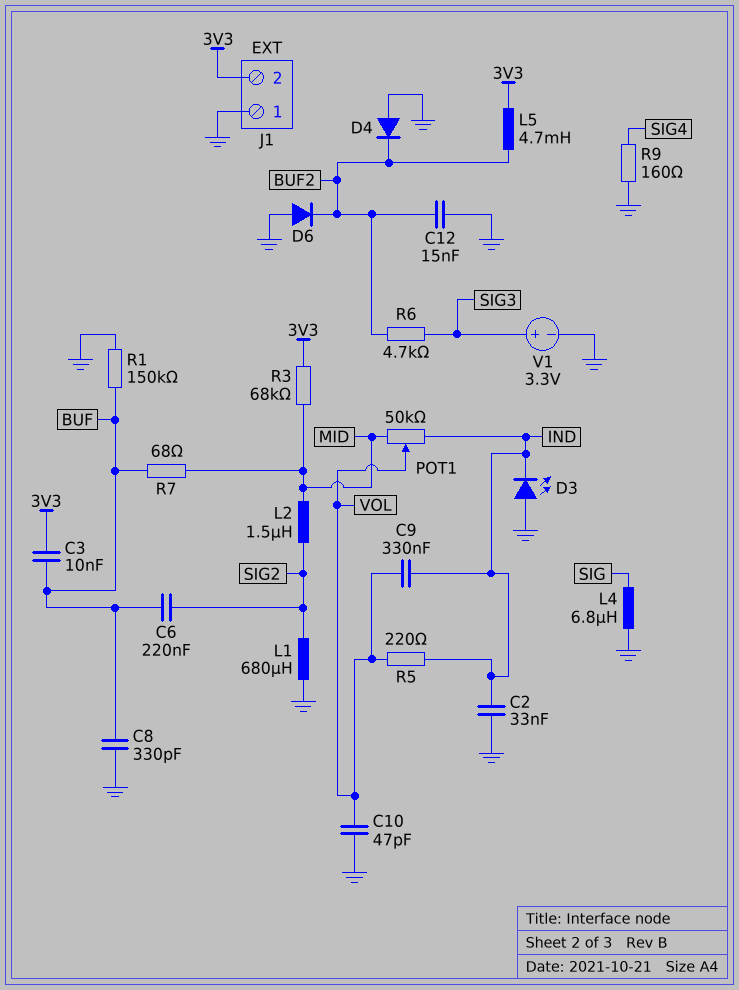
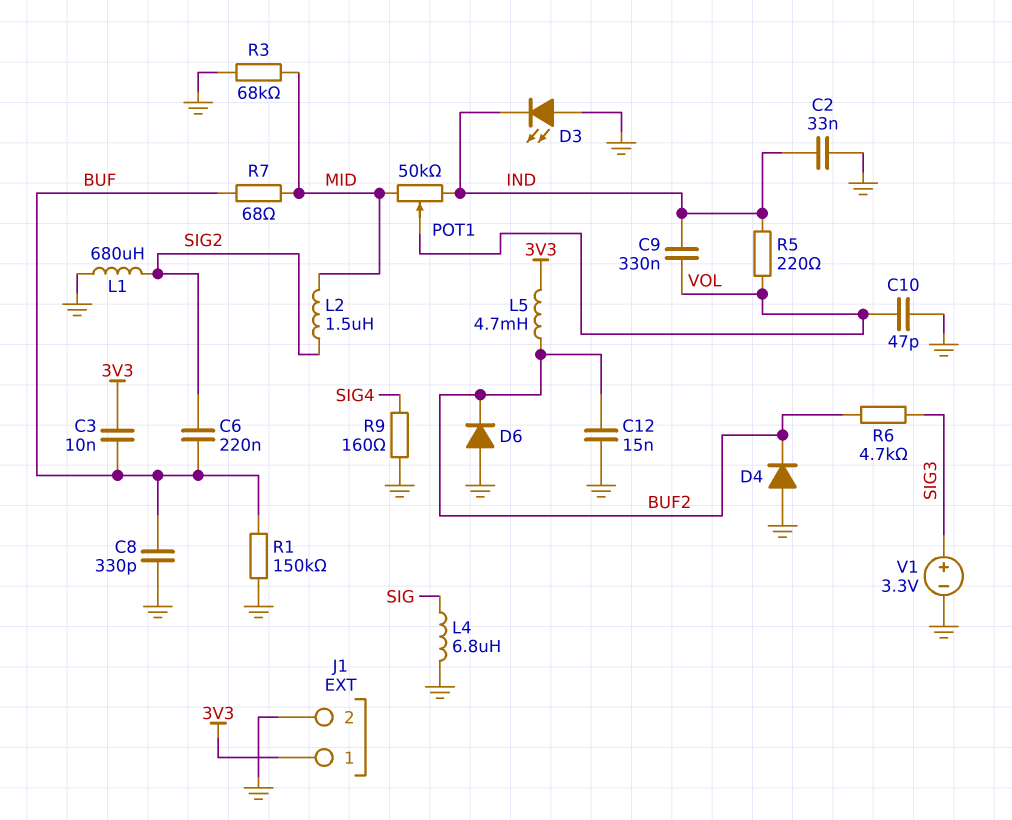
J1 pin 1: GND -> 3V3
J1 pin 2: 3V3 -> GND
R3: 68k (3V3, MID) -> 68k (GND, MID)

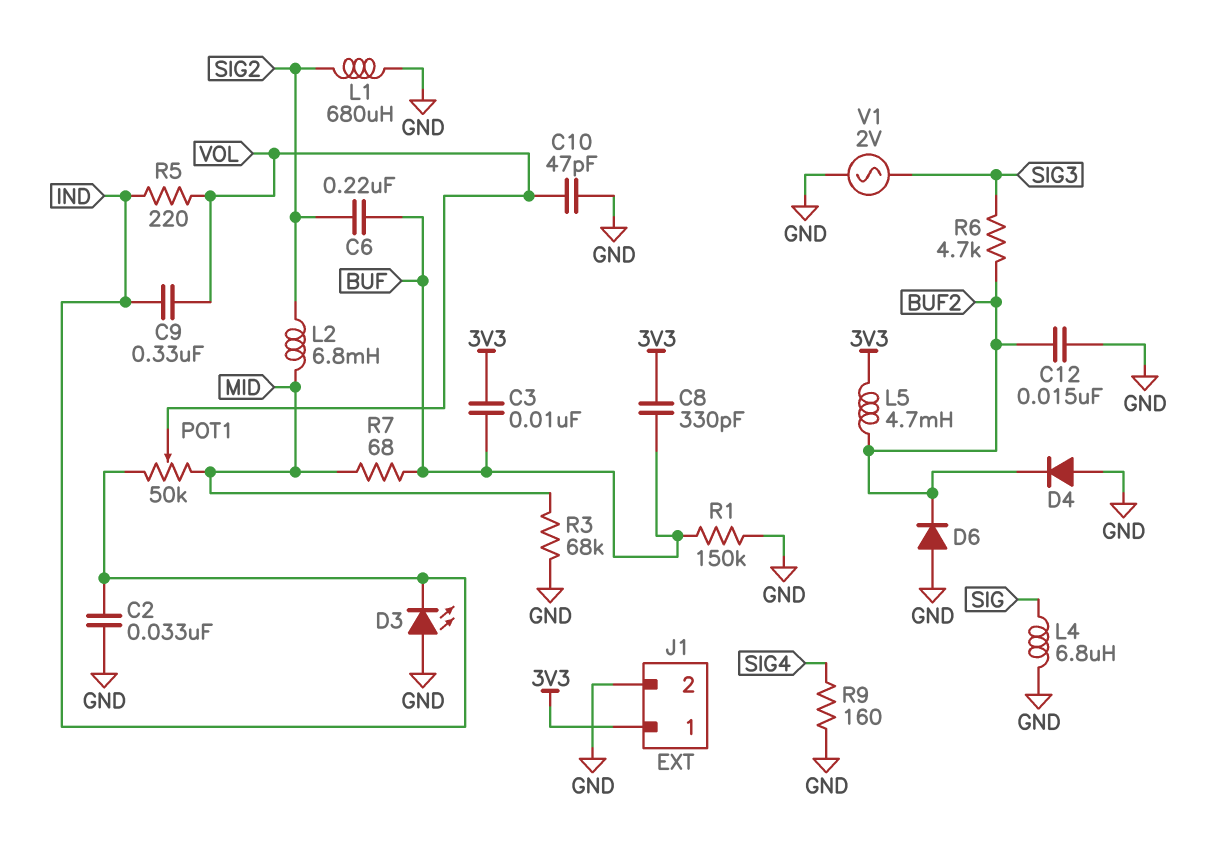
C8: 330pF (BUF, GND) -> 330pF (3V3, BUF)
L2: 1.5uH (MID, SIG2) -> 6.8mH (MID, SIG2)
V1: 3.3V (plus SIG3, minus GND) -> AC 2V (GND, SIG3)

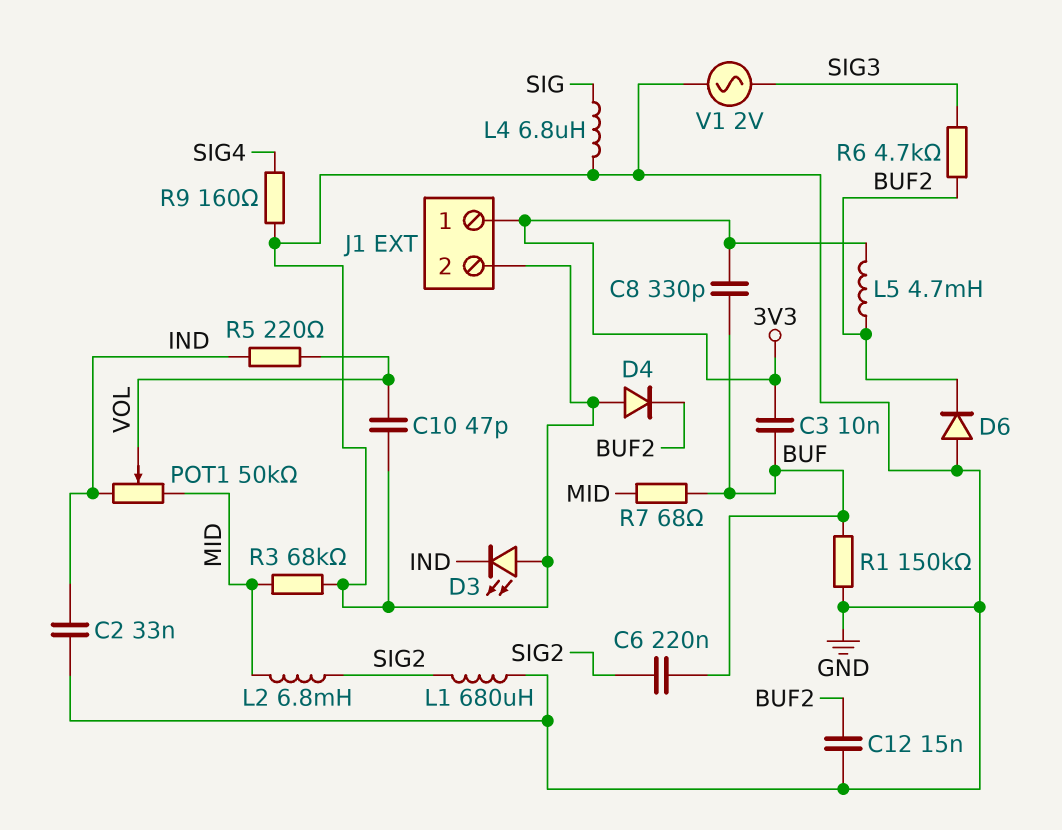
C9: 330nF (IND, VOL) -> none

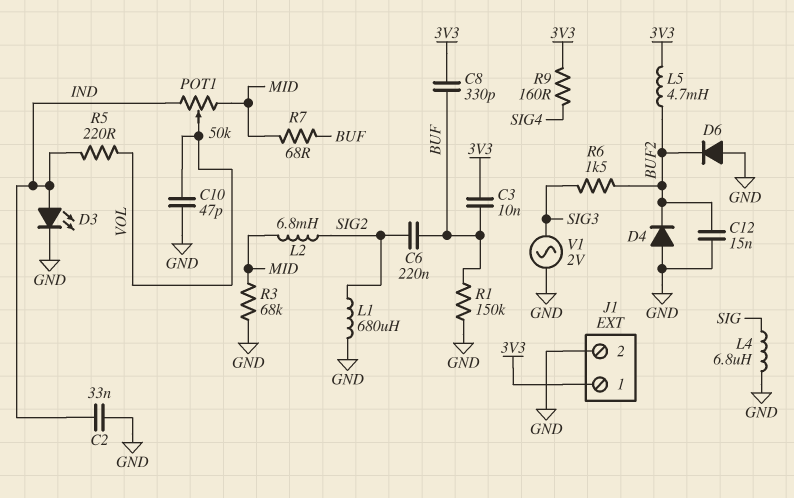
D3: LED (A GND, K IND) -> LED (A IND, K GND)
R6: 4.7k (BUF2, SIG3) -> 1.5k (BUF2, SIG3)
R9: 160 (GND, SIG4) -> 160 (3V3, SIG4)

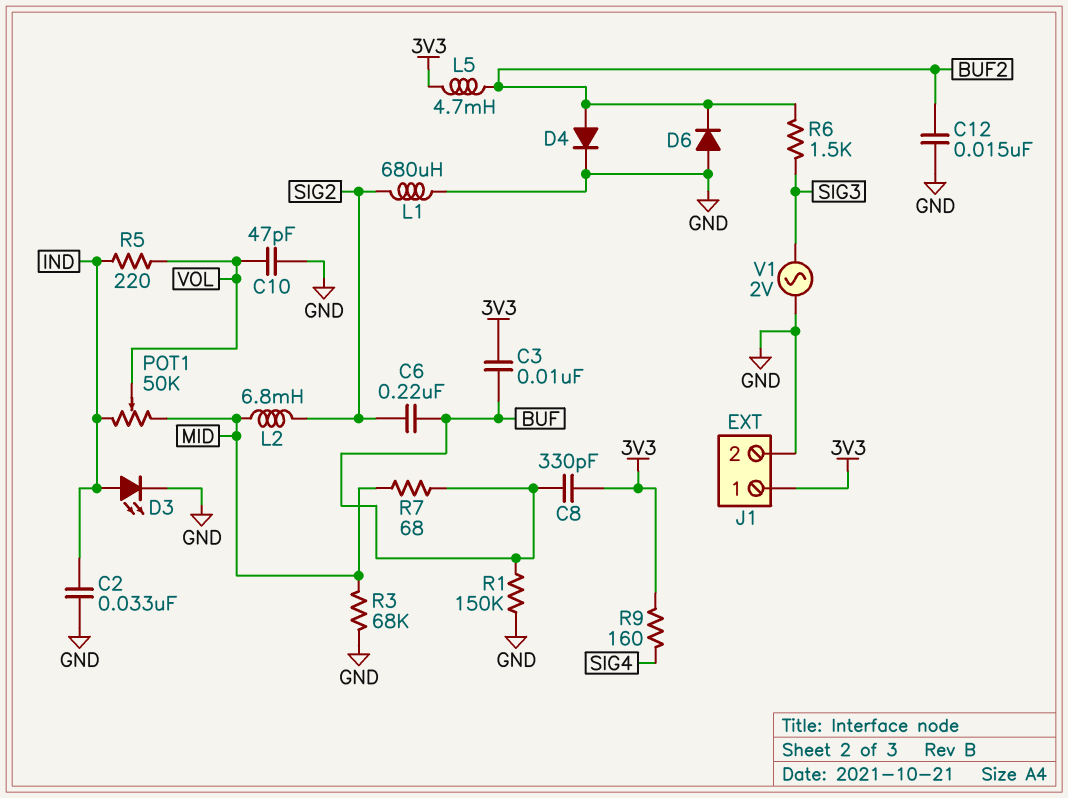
D4: diode (A GND, K BUF2) -> diode (A BUF2, K GND)
L4: 6.8uH (GND, SIG) -> none

